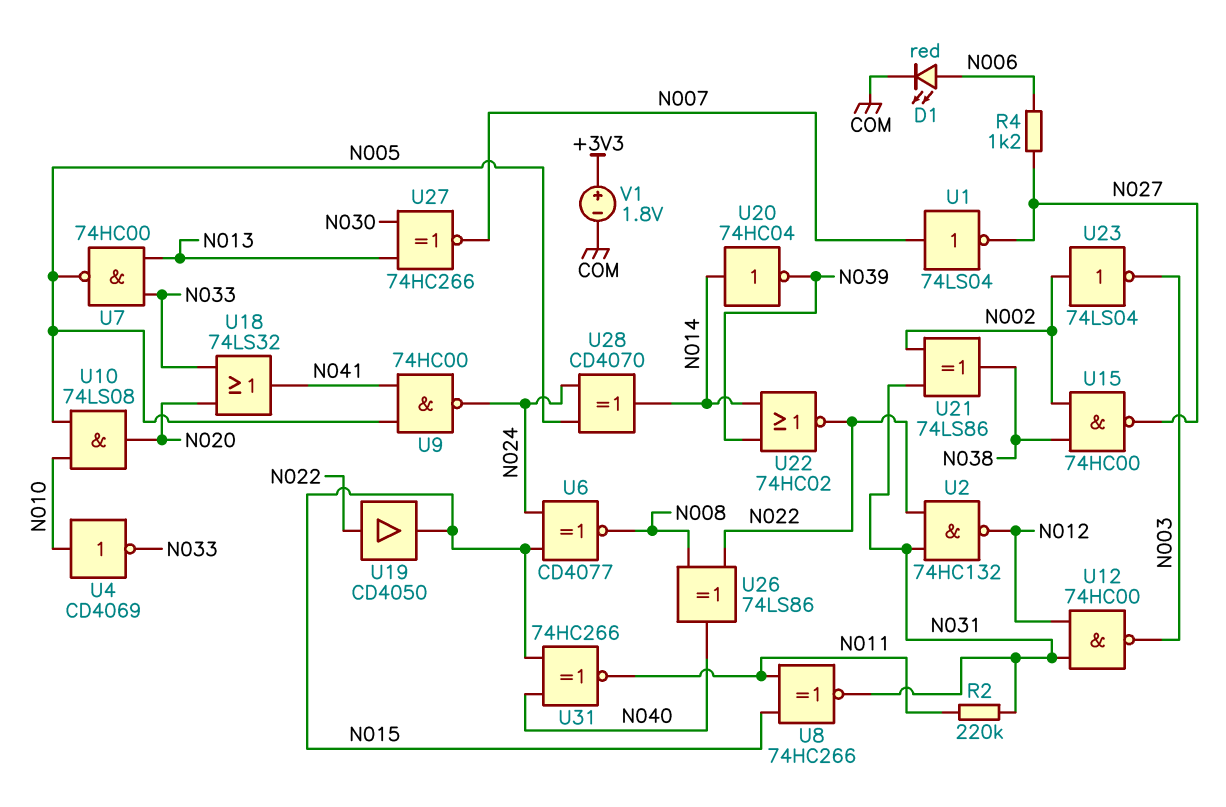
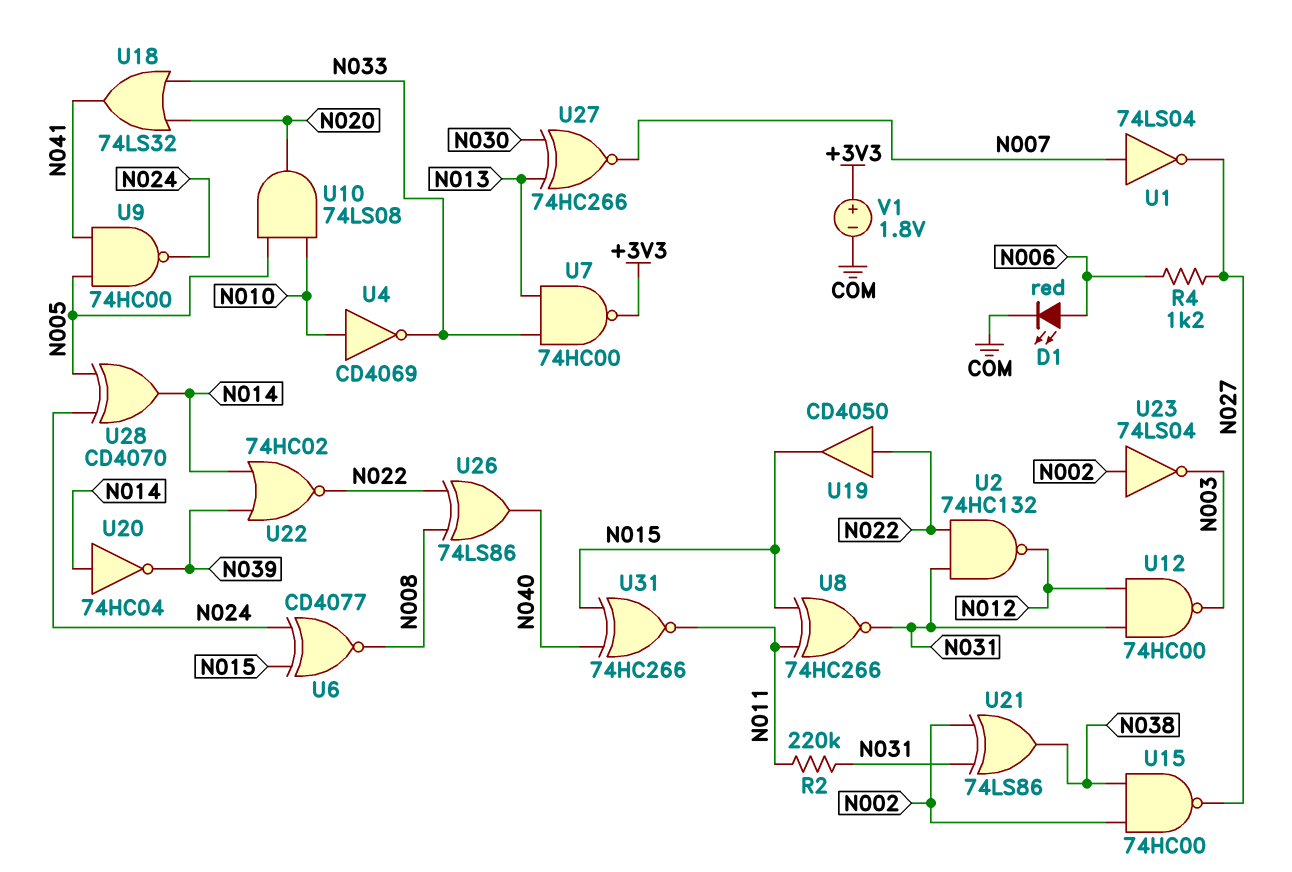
U7: NAND 74HC00 (in N013, in N033, out N005) -> NAND 74HC00 (in N013, in N033, out +3V3)

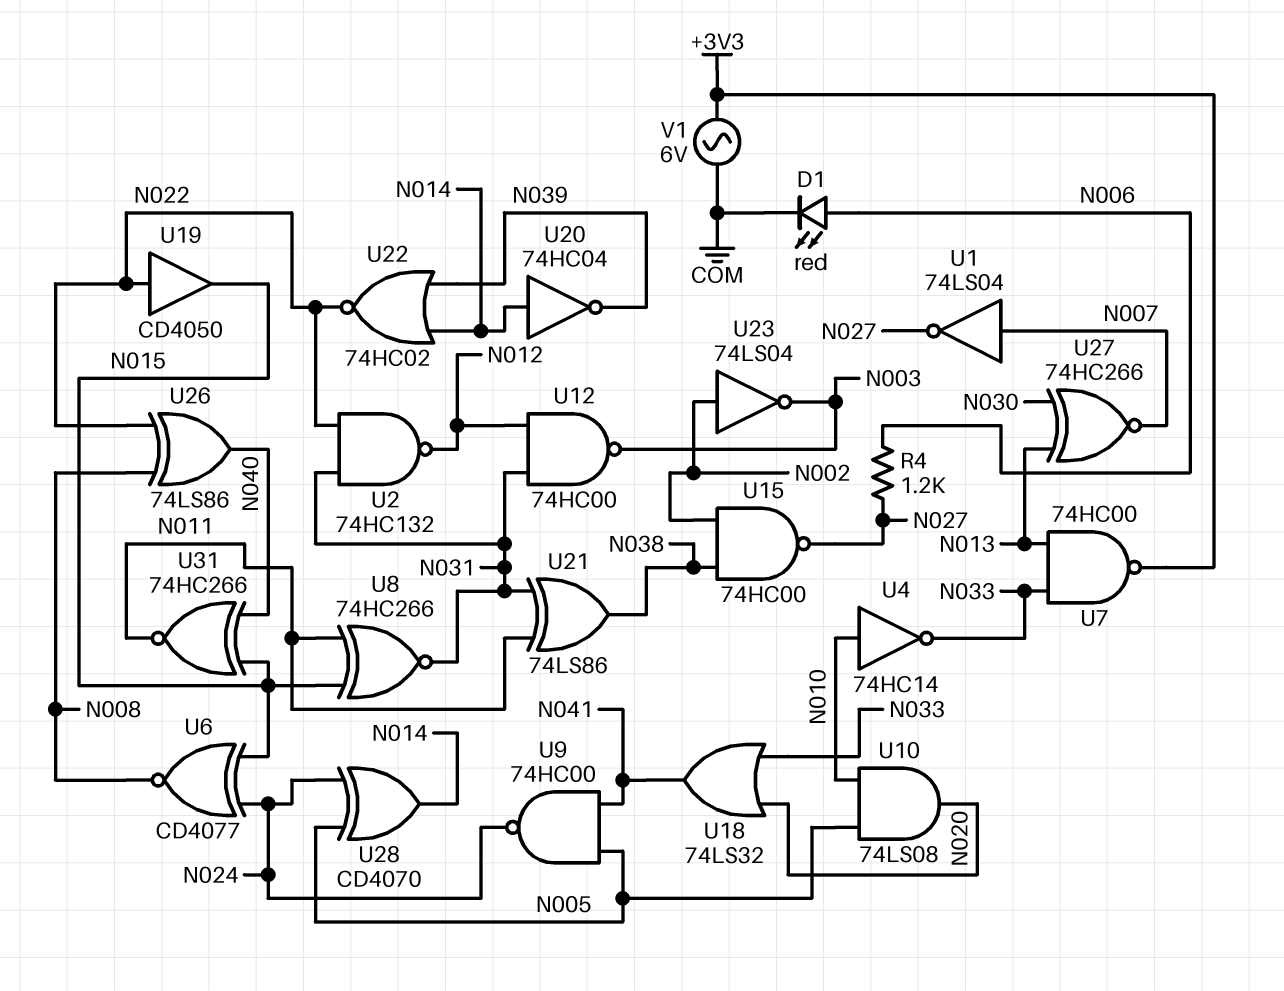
R2: 220k (N011, N031) -> none
U4: NOT CD4069 (in N010, out N033) -> NOT 74HC14 (in N010, out N033)
U21: XOR 74LS86 (in N002, in N031, out N038) -> XOR 74LS86 (in N011, in N031, out N038)
V1: 1.8V (plus +3V3, minus COM) -> AC 6V (+3V3, COM)

